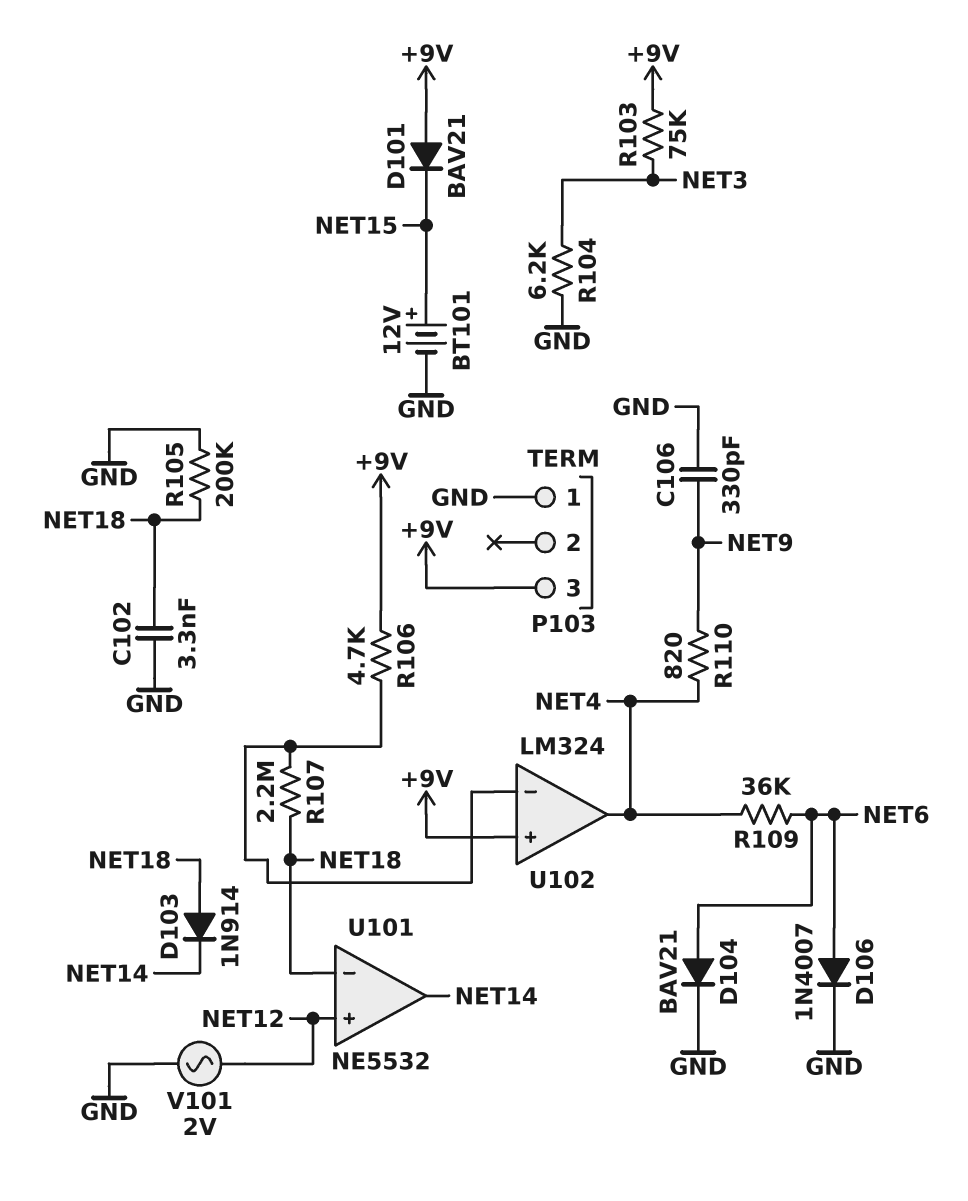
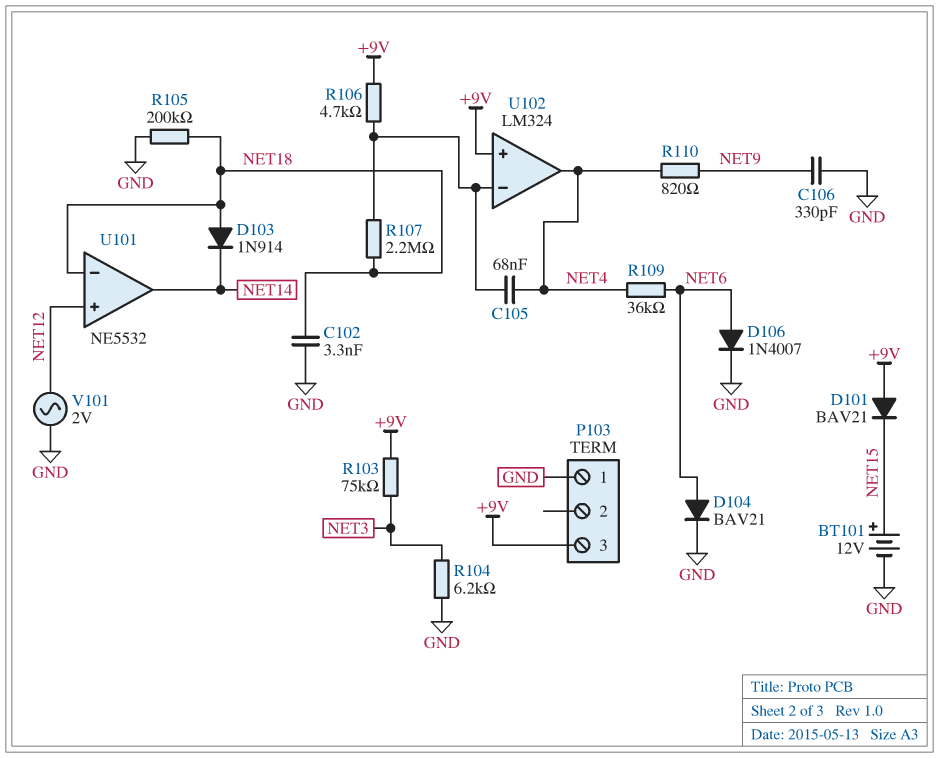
C105: none -> 68nF (NET4, U102/in-)

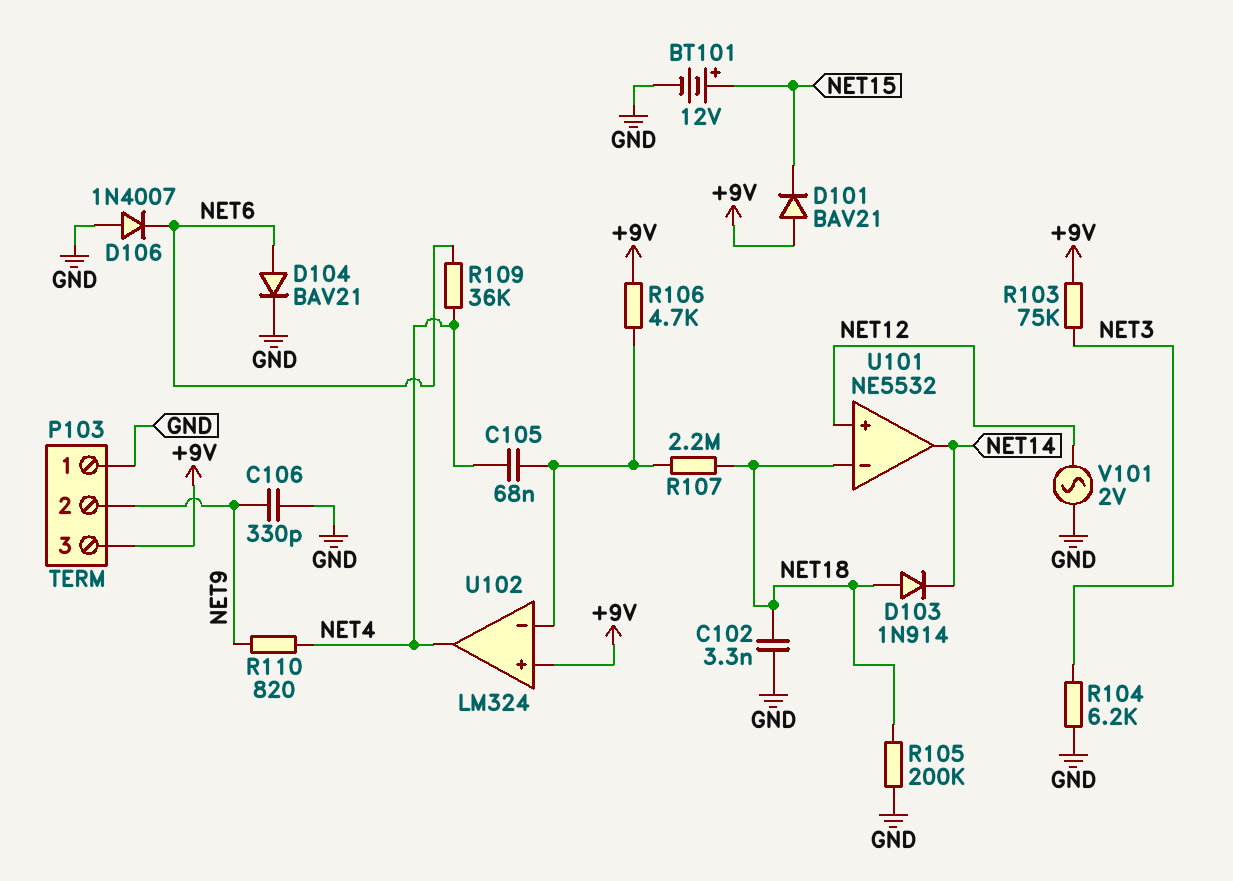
D106: diode 1N4007 (A NET6, K GND) -> diode 1N4007 (A GND, K NET6)
P103 pin 2: none -> NET9

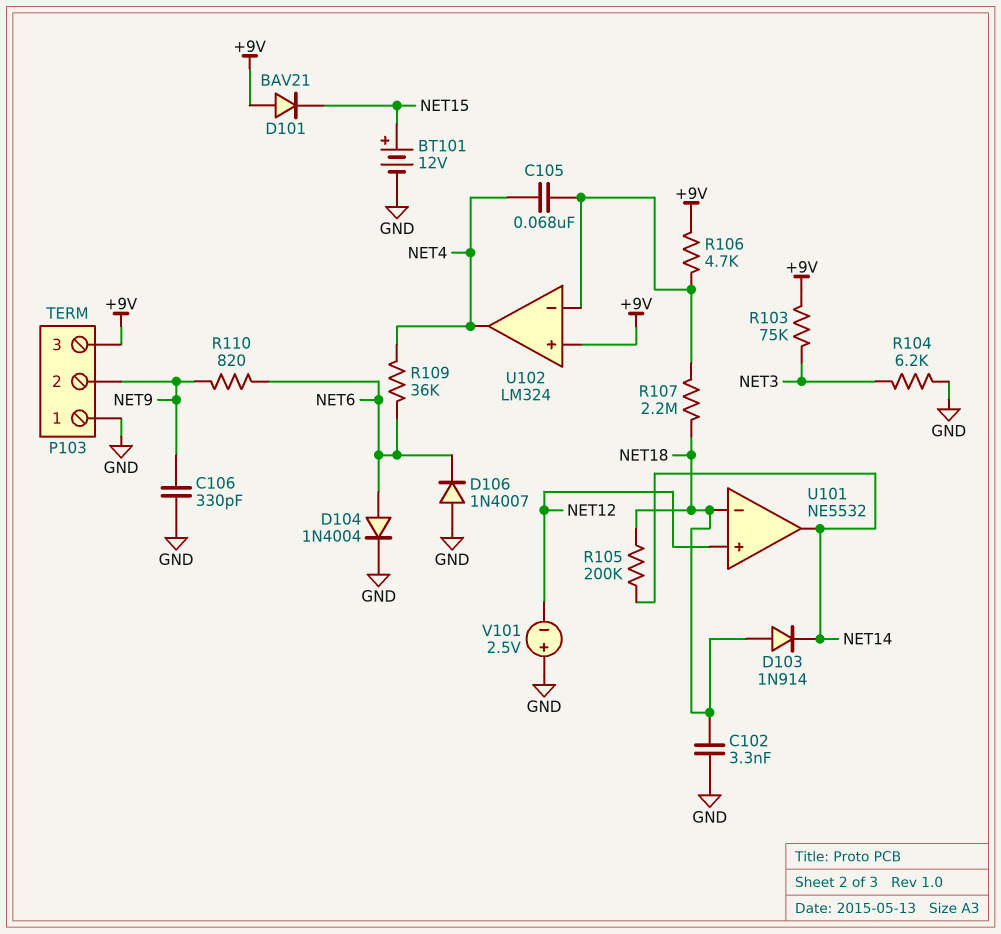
D104: diode BAV21 (A NET6, K GND) -> diode 1N4004 (A NET6, K GND)
R105: 200k (GND, NET18) -> 200k (NET14, NET18)
R110: 820 (NET4, NET9) -> 820 (NET6, NET9)
V101: AC 2V (GND, NET12) -> 2.5V (plus GND, minus NET12)

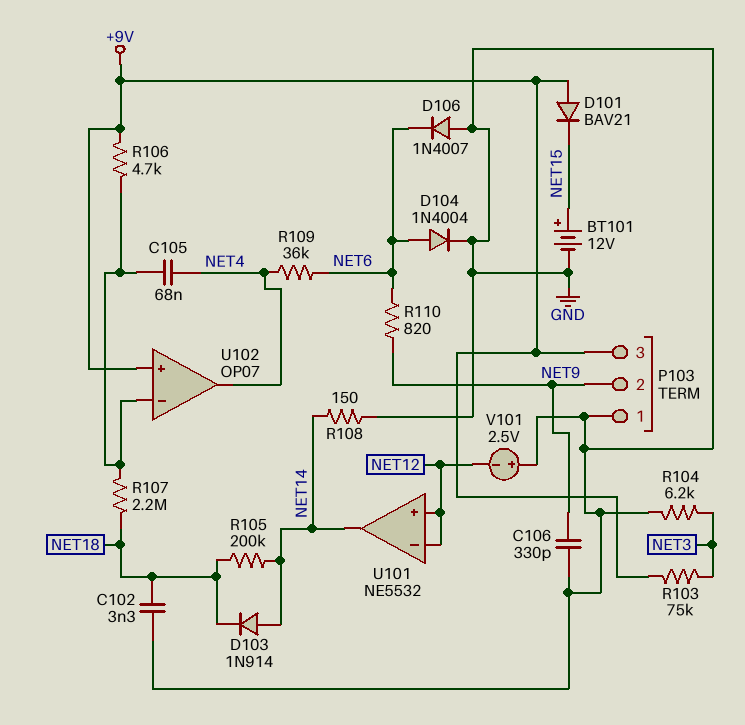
D103: diode 1N914 (A NET18, K NET14) -> diode 1N914 (A NET14, K NET18)
R108: none -> 150 (GND, NET14)
U101 pin in-: NET18 -> NET12
U102: LM324 -> OP07

